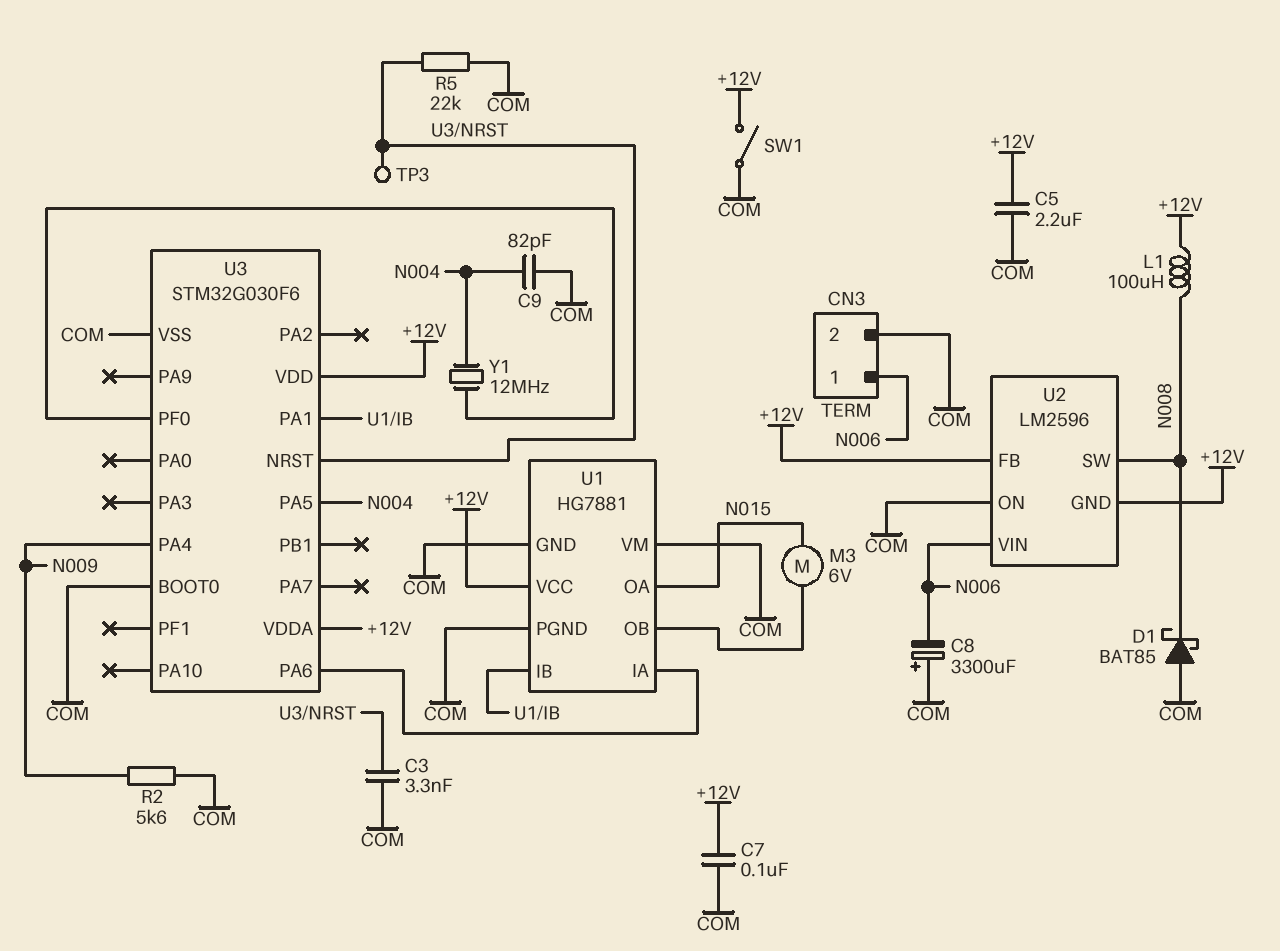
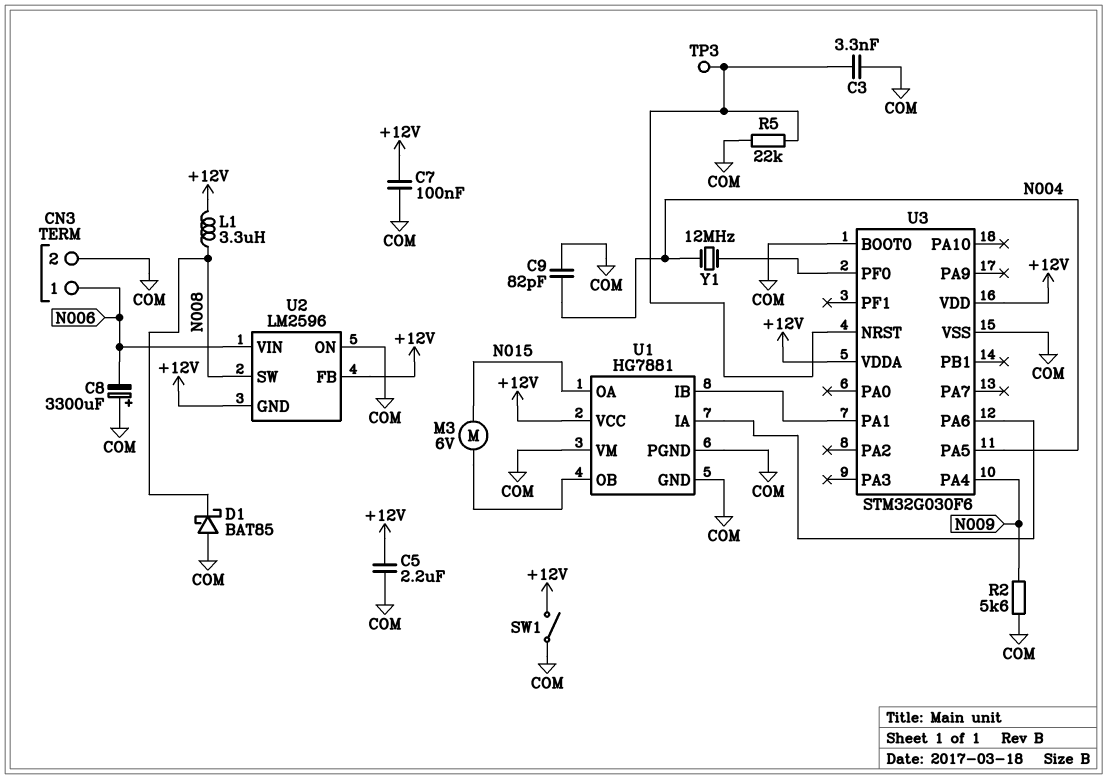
L1: 100uH (+12V, N008) -> 3.3uH (+12V, N008)

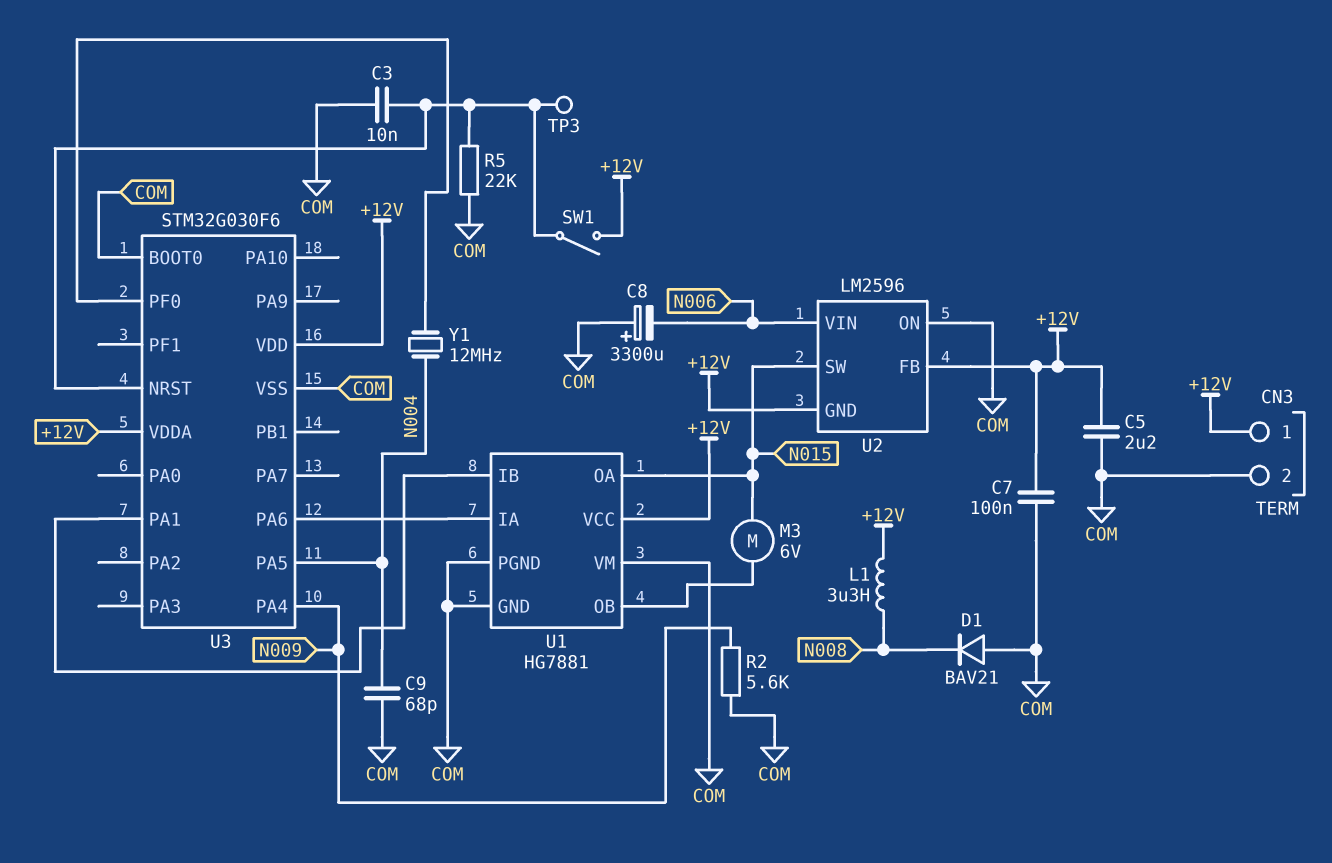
C3: 3.3nF (COM, U3/NRST) -> 10nF (COM, U3/NRST)
C9: 82pF (COM, N004) -> 68pF (COM, N004)
CN3 pin 1: N006 -> +12V
D1: schottky BAT85 (A COM, K N008) -> diode BAV21 (A COM, K N008)
SW1: switch (+12V, COM) -> switch (+12V, U3/NRST)
U2 pin SW: N008 -> N015

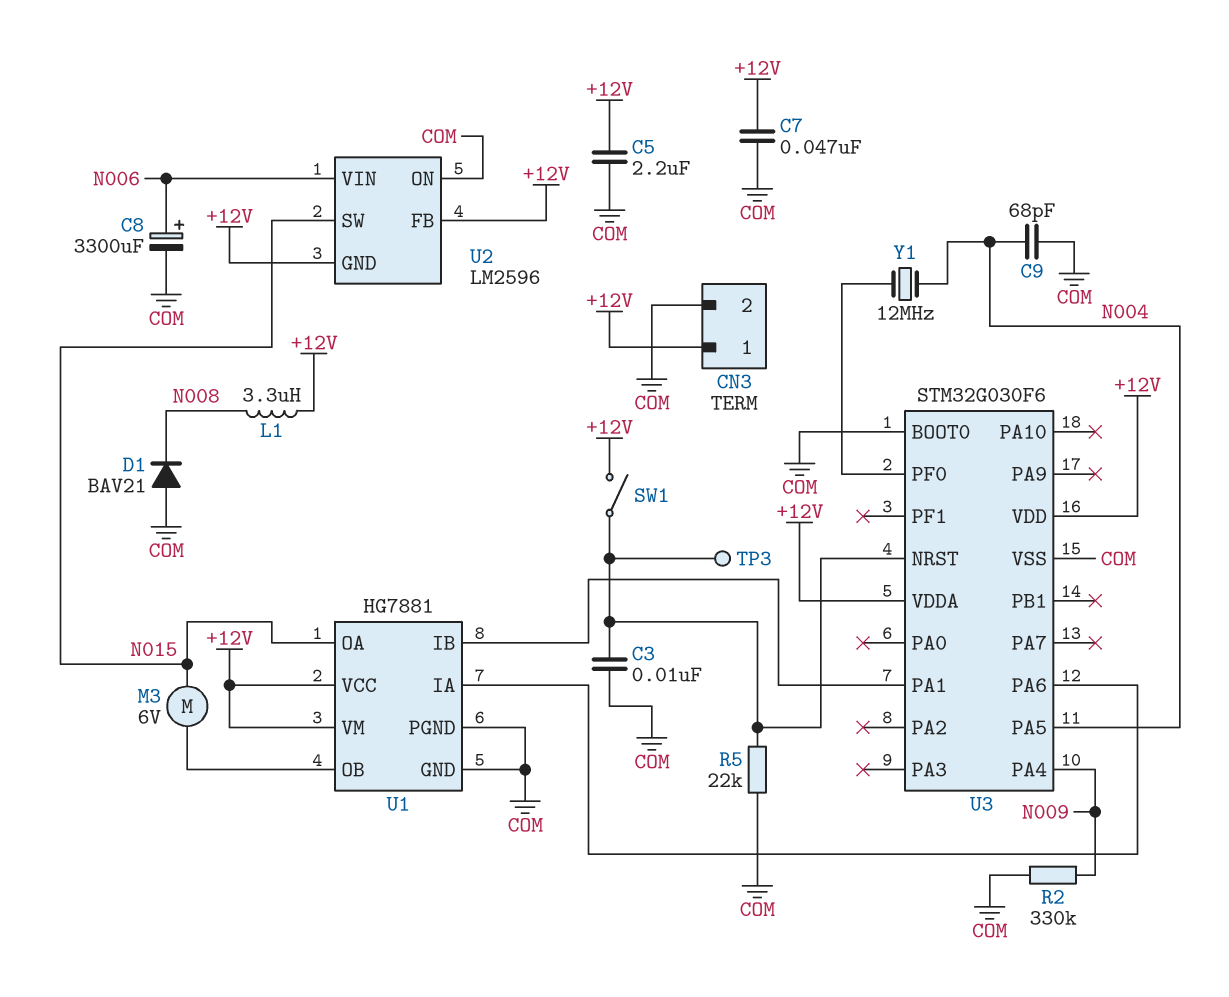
C7: 100nF (+12V, COM) -> 47nF (+12V, COM)
C8: 3300uF (plus COM, minus N006) -> 3300uF (plus N006, minus COM)
R2: 5.6k (COM, N009) -> 330k (COM, N009)
U1 pin VM: COM -> +12V

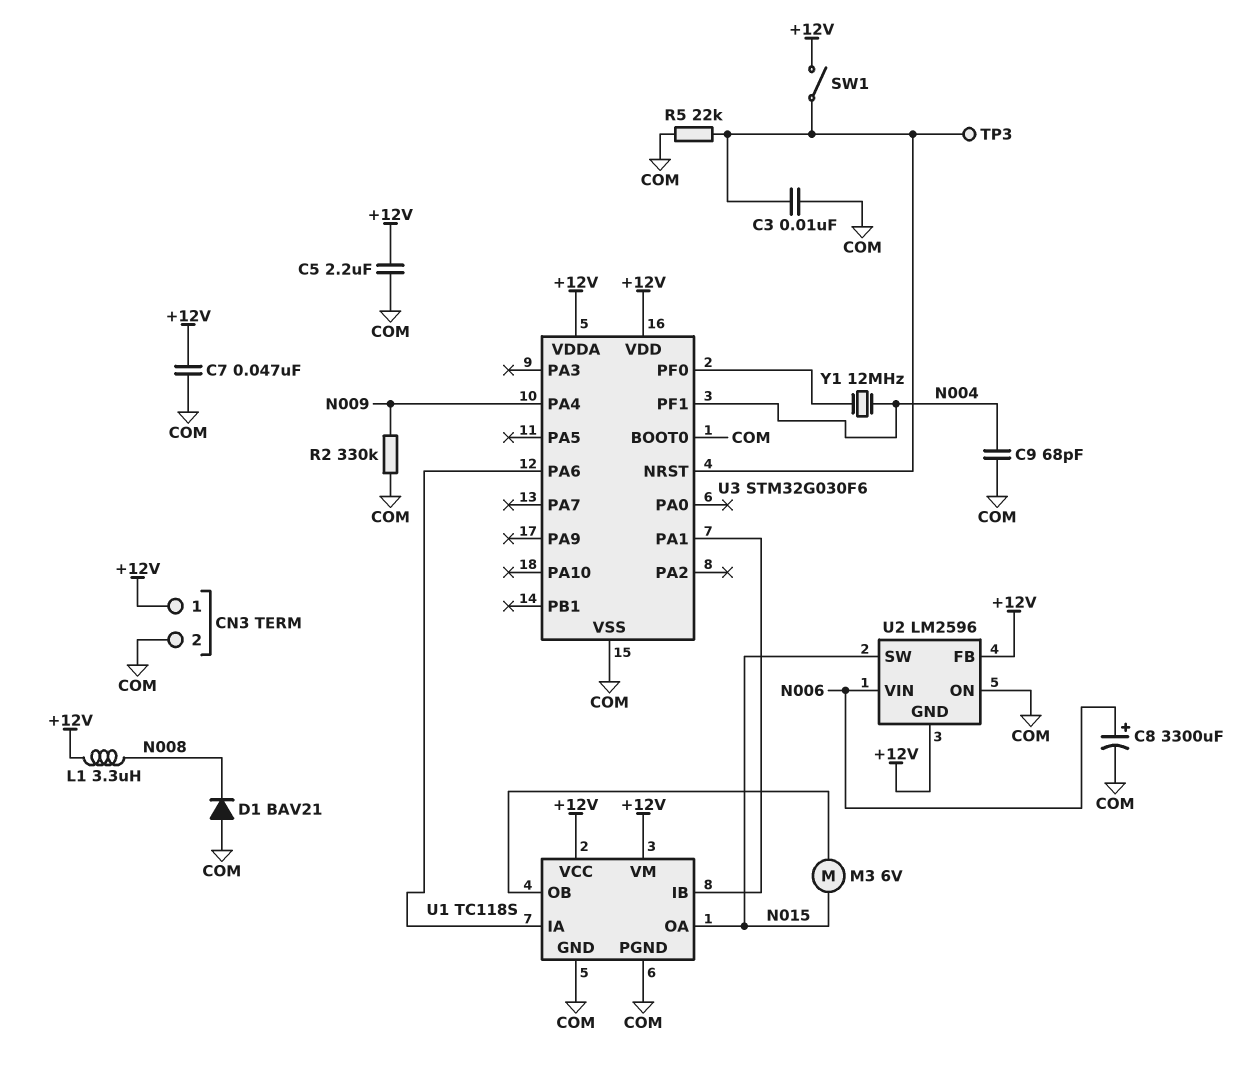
U1: HG7881 -> TC118S
U3 pin PA5: N004 -> none
U3 pin PF1: none -> N004

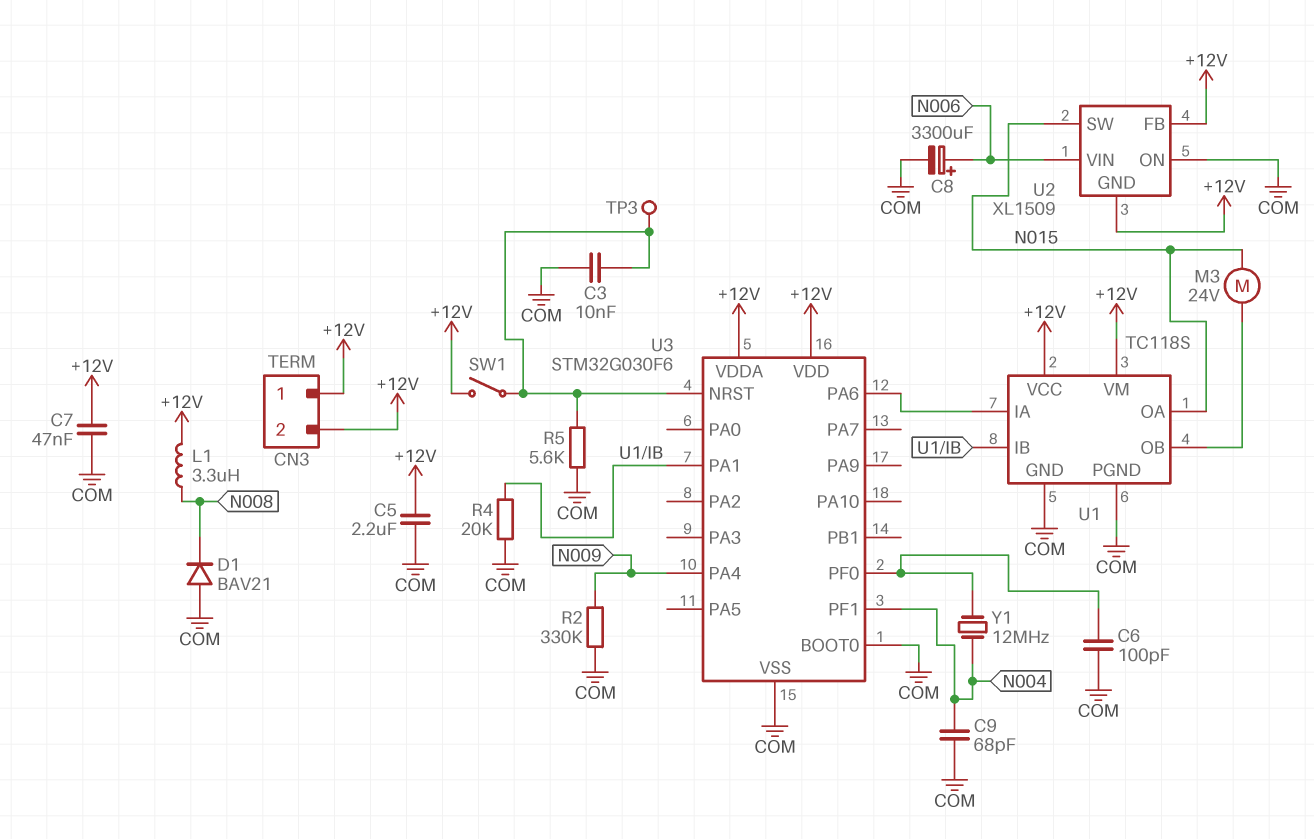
C6: none -> 100pF (COM, U3/PF0)
CN3 pin 2: COM -> +12V
M3: motor 6V (N015, U1/OB) -> motor 24V (N015, U1/OB)
R4: none -> 20k (COM, U1/IB)
R5: 22k (COM, U3/NRST) -> 5.6k (COM, U3/NRST)
U2: LM2596 -> XL1509

